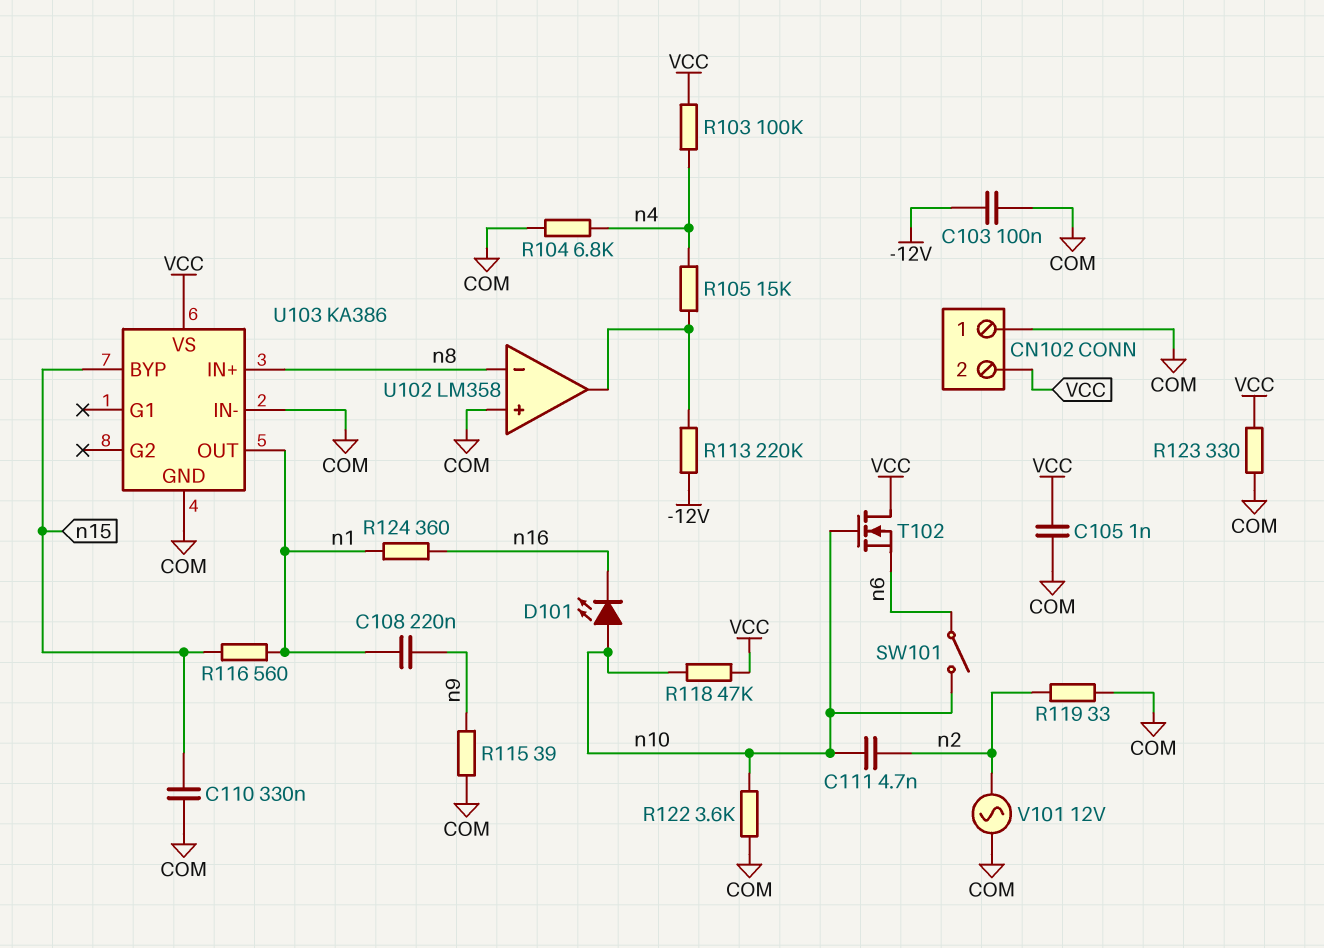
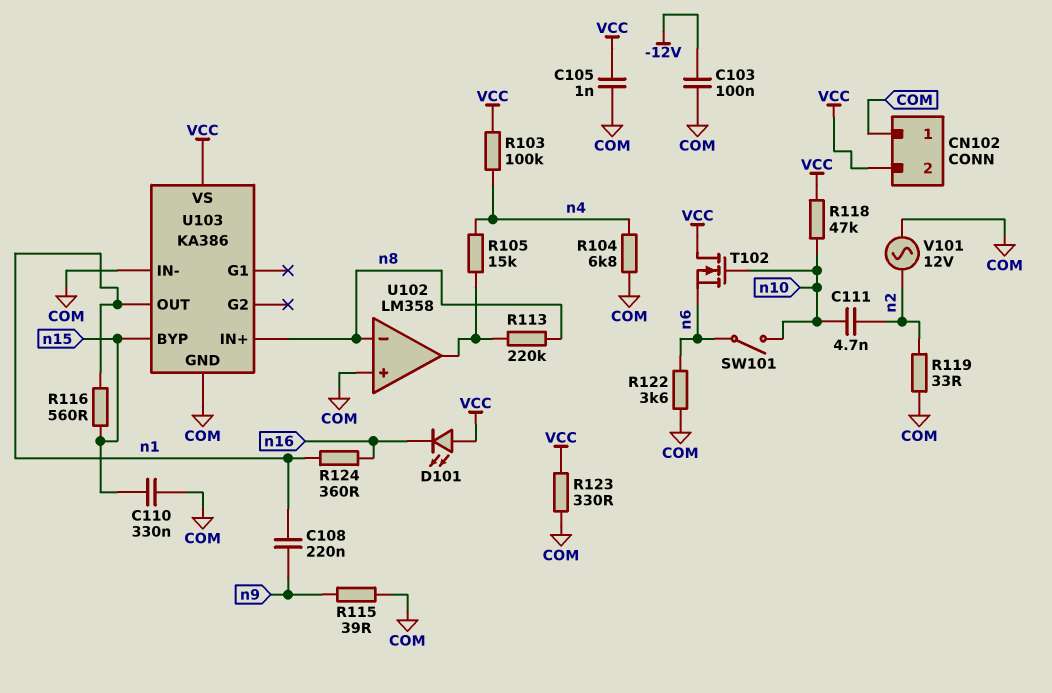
D101: LED (A n10, K n16) -> LED (A VCC, K n16)
R113: 220k (-12V, U102/out) -> 220k (U102/out, n8)
R122: 3.6k (COM, n10) -> 3.6k (COM, n6)

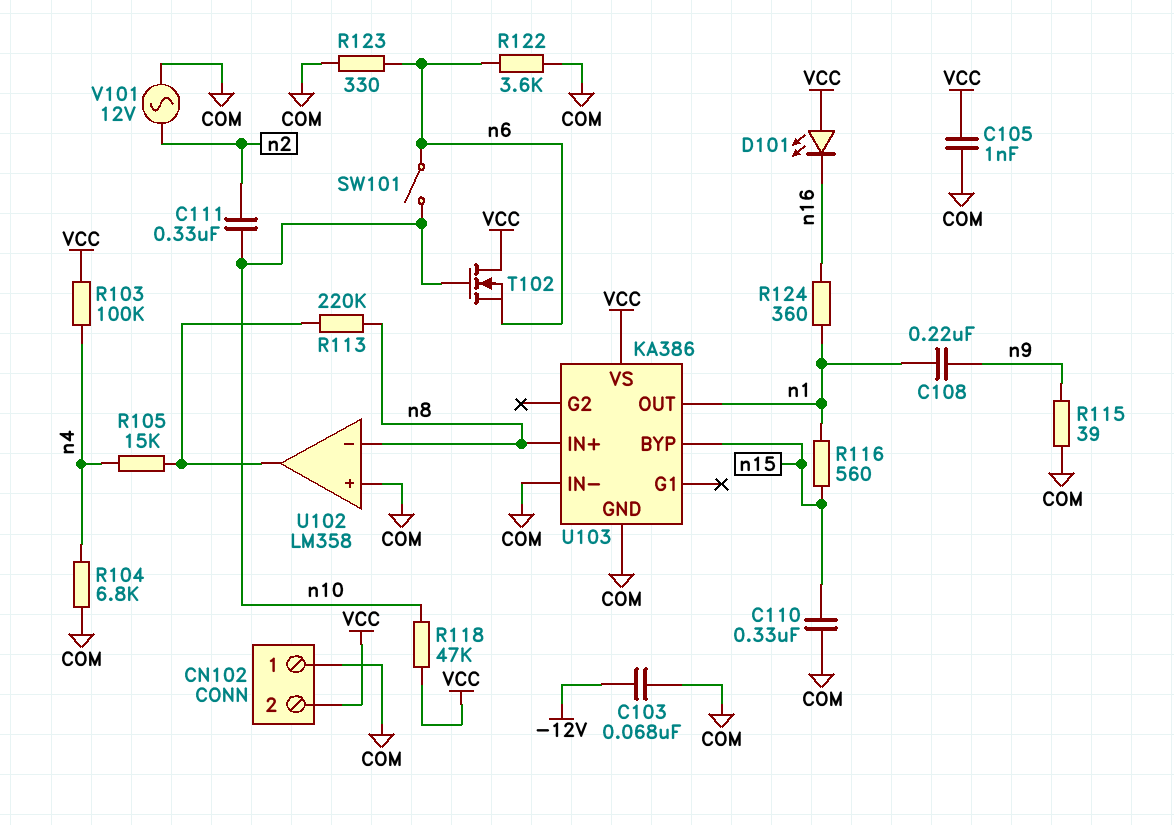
C103: 100nF (-12V, COM) -> 68nF (-12V, COM)
C111: 4.7nF (n2, n10) -> 330nF (n2, n10)
R119: 33 (COM, n2) -> none
R123: 330 (COM, VCC) -> 330 (COM, n6)

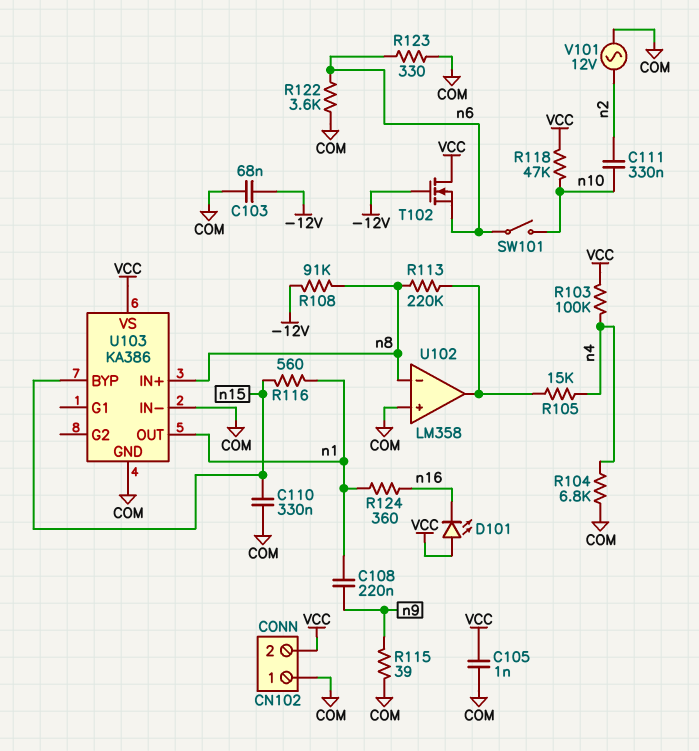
R108: none -> 91k (-12V, n8)
T102: NMOS (G n10, D VCC, S n6) -> NMOS (G -12V, D VCC, S n6)

